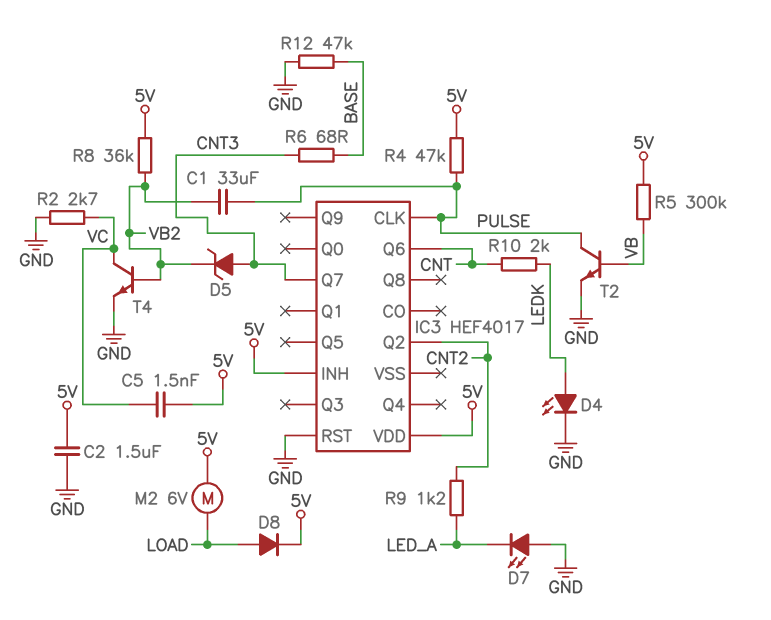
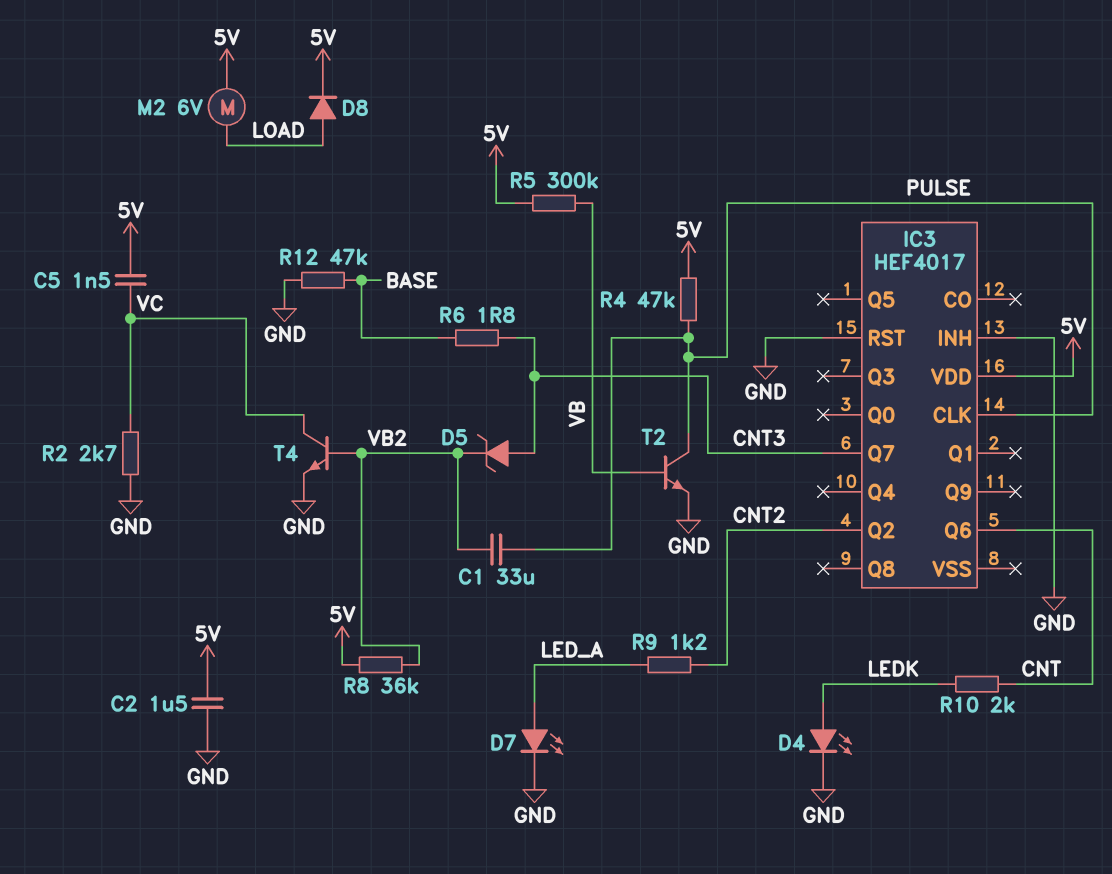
D7: LED (A GND, K LED_A) -> LED (A LED_A, K GND)
IC3 pin INH: 5V -> GND
R6: 68 (BASE, CNT3) -> 1.8 (BASE, CNT3)

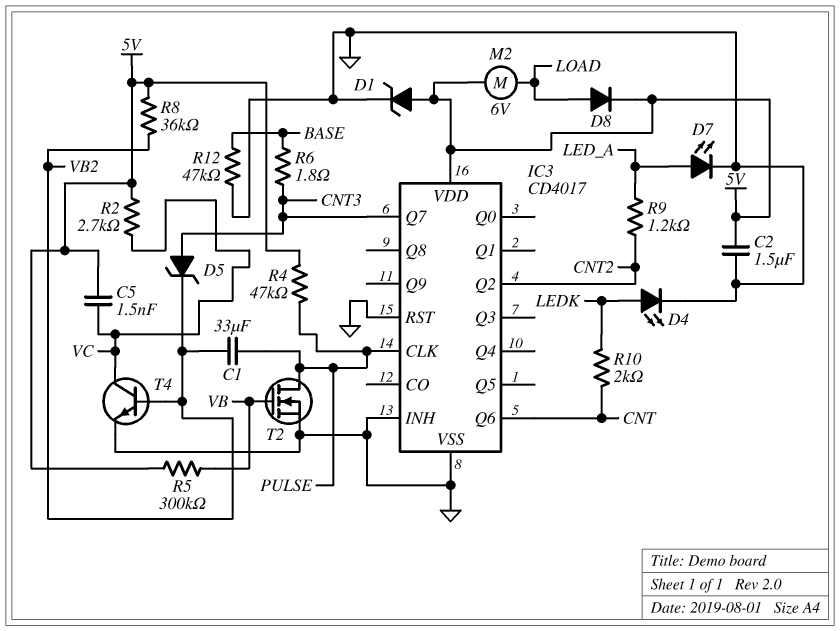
D1: none -> zener (A 5V, K GND)
IC3: HEF4017 -> CD4017
IC3 pin VSS: none -> GND
R2: 2.7k (GND, VC) -> 2.7k (5V, VC)
T2: NPN (B VB, C PULSE, E GND) -> NMOS (G VB, D PULSE, S GND)

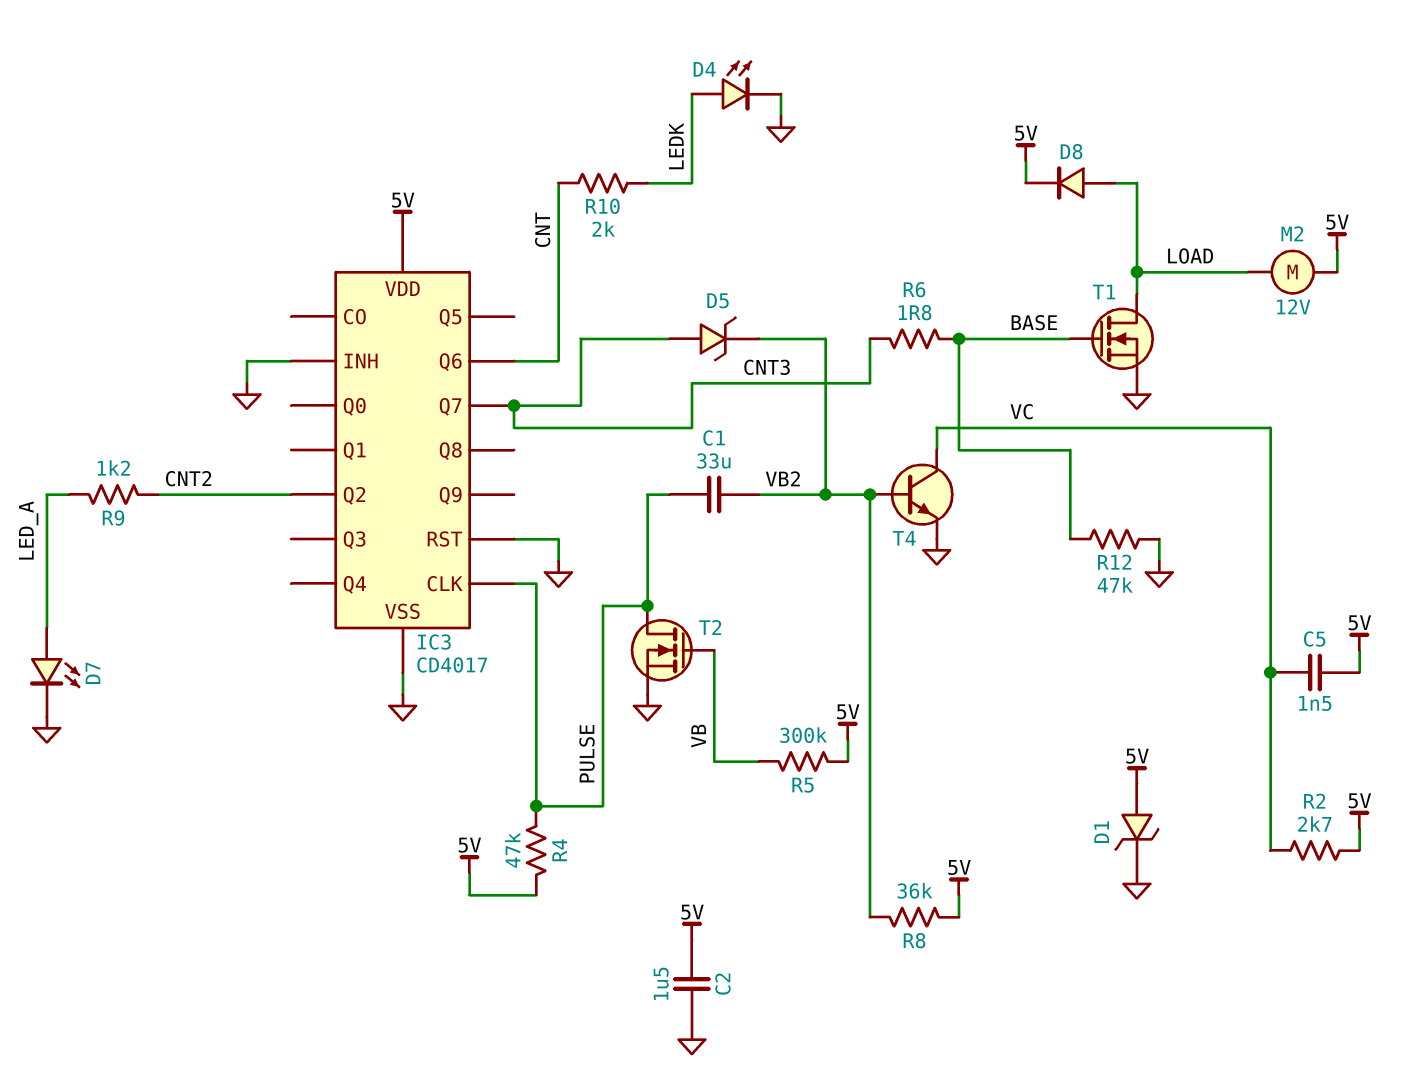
M2: motor 6V (5V, LOAD) -> motor 12V (5V, LOAD)
T1: none -> NMOS (G BASE, D LOAD, S GND)

